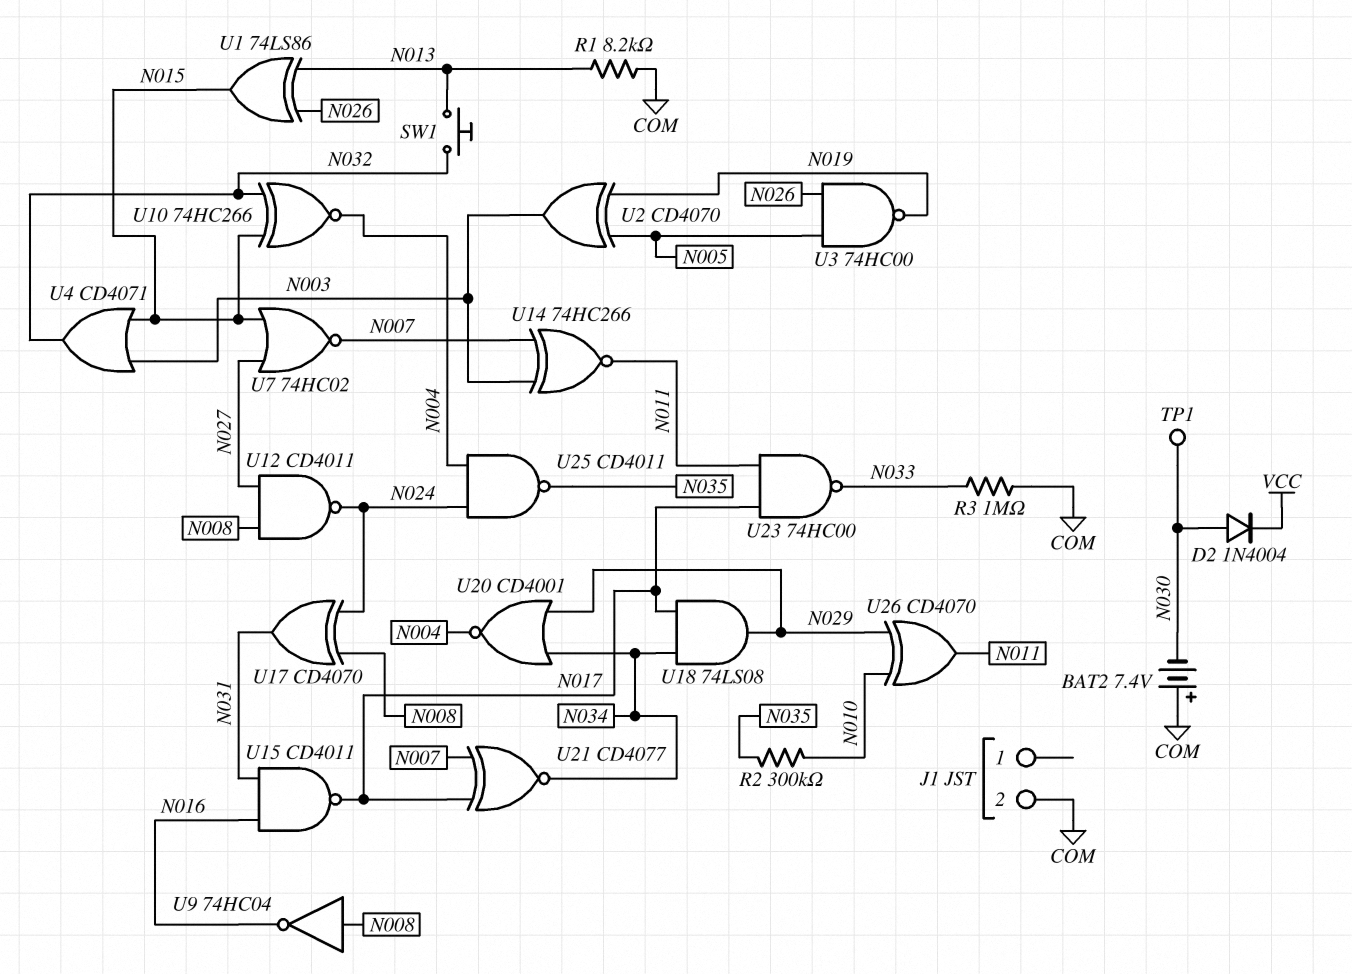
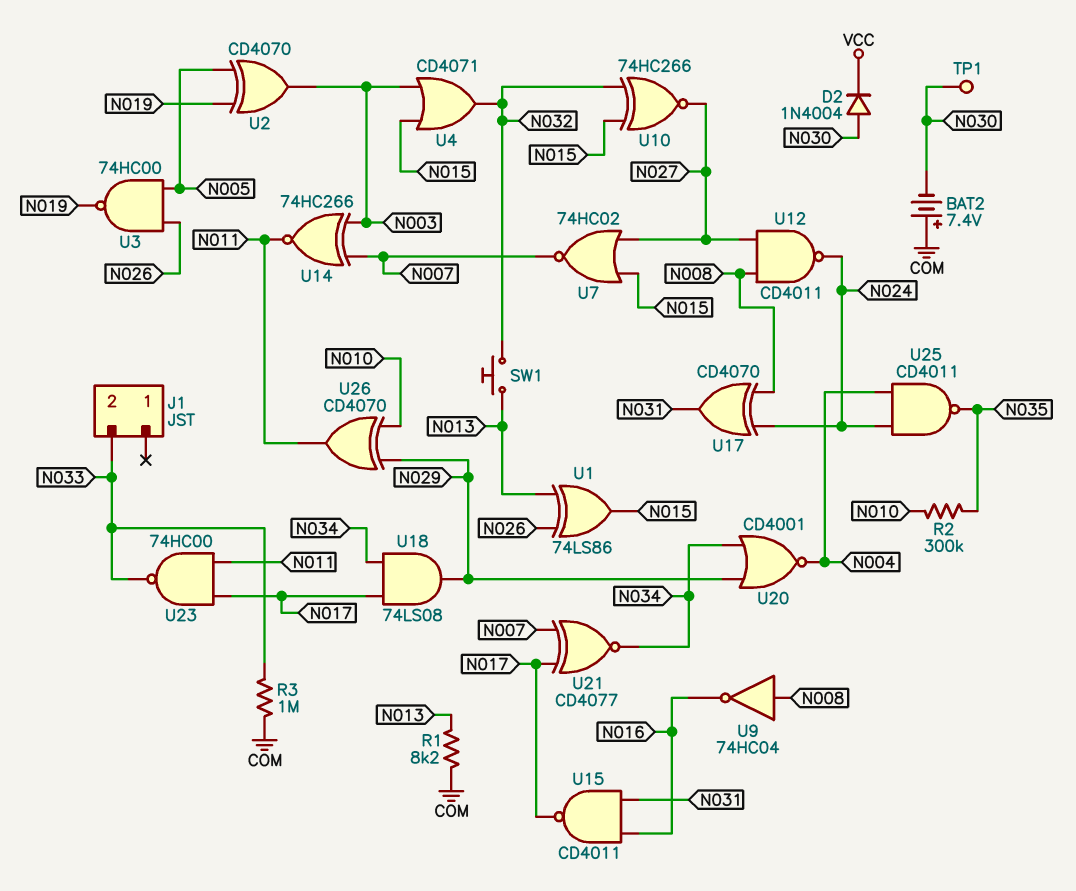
J1 pin 2: COM -> N033
U10: XNOR 74HC266 (in N015, in N032, out N004) -> XNOR 74HC266 (in N015, in N032, out N027)

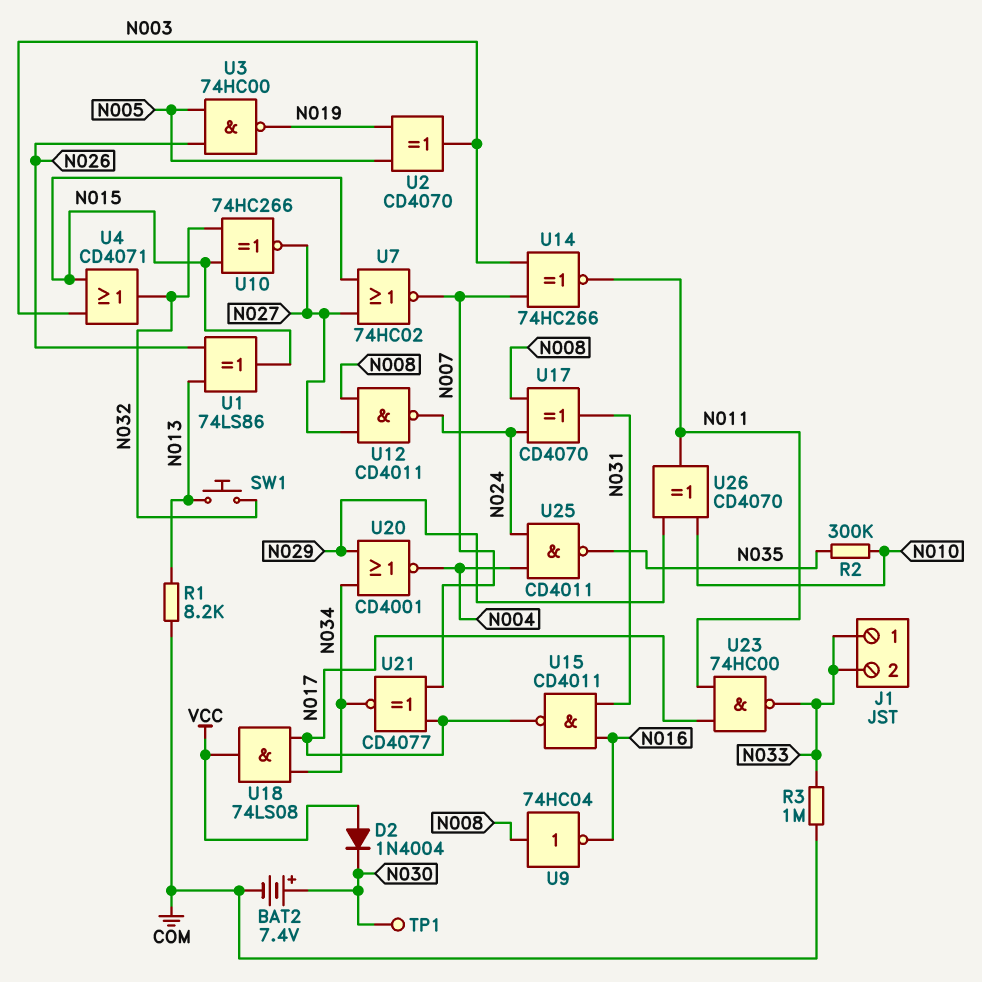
BAT2: 7.4V (plus COM, minus N030) -> 7.4V (plus N030, minus COM)
D2: diode 1N4004 (A N030, K VCC) -> diode 1N4004 (A VCC, K N030)
J1 pin 1: none -> N033
U18: AND 74LS08 (in N017, in N034, out N029) -> AND 74LS08 (in N017, in N034, out VCC)

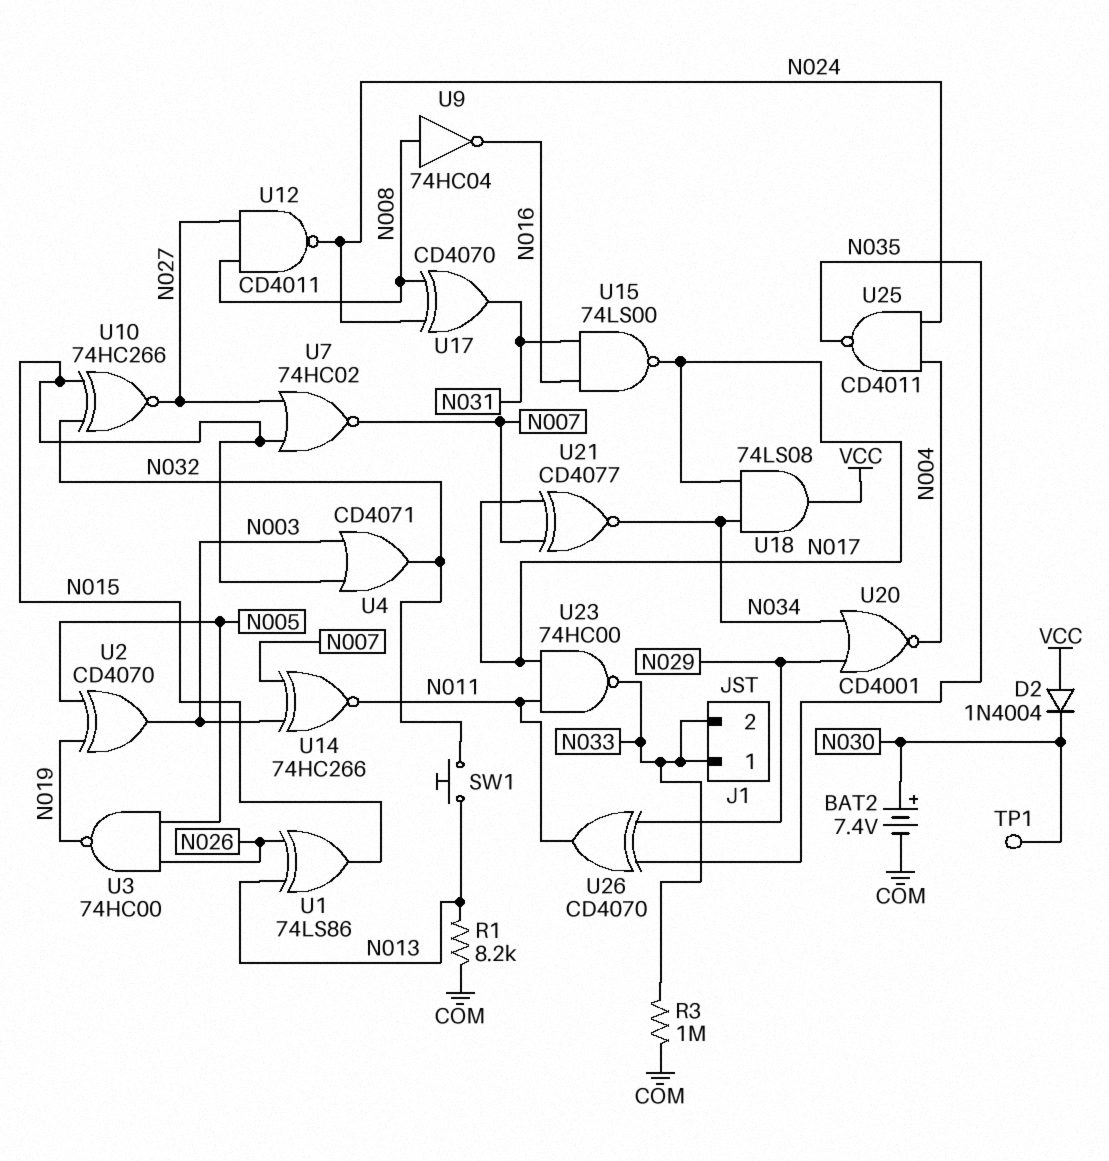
R2: 300k (N010, N035) -> none
U15: NAND CD4011 (in N016, in N031, out N017) -> NAND 74LS00 (in N016, in N031, out N017)
U26: XOR CD4070 (in N010, in N029, out N011) -> XOR CD4070 (in N029, in N035, out N011)

